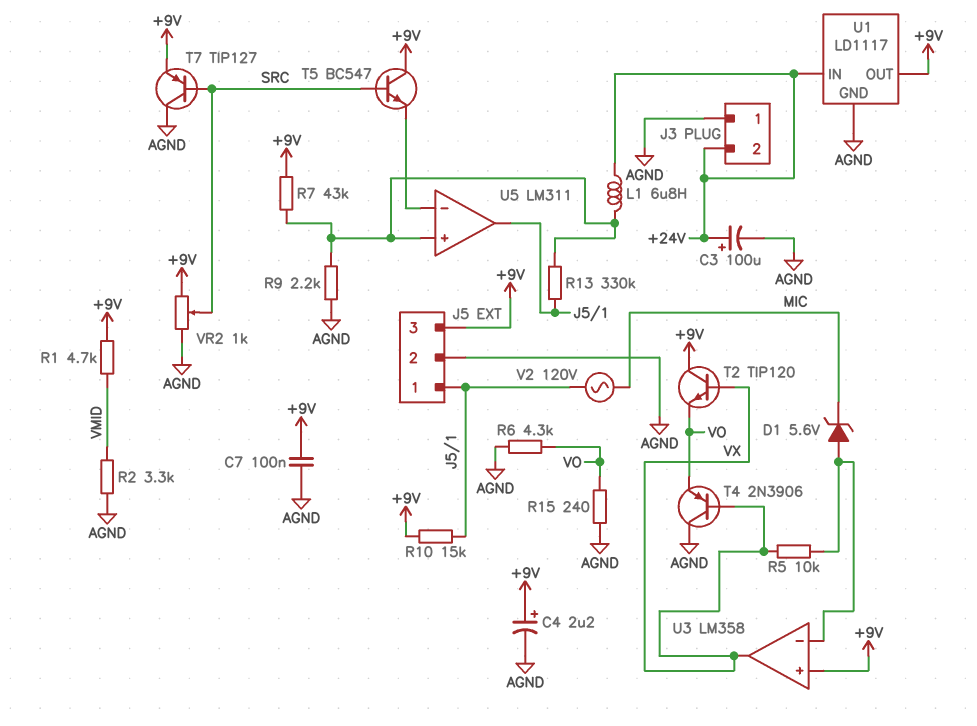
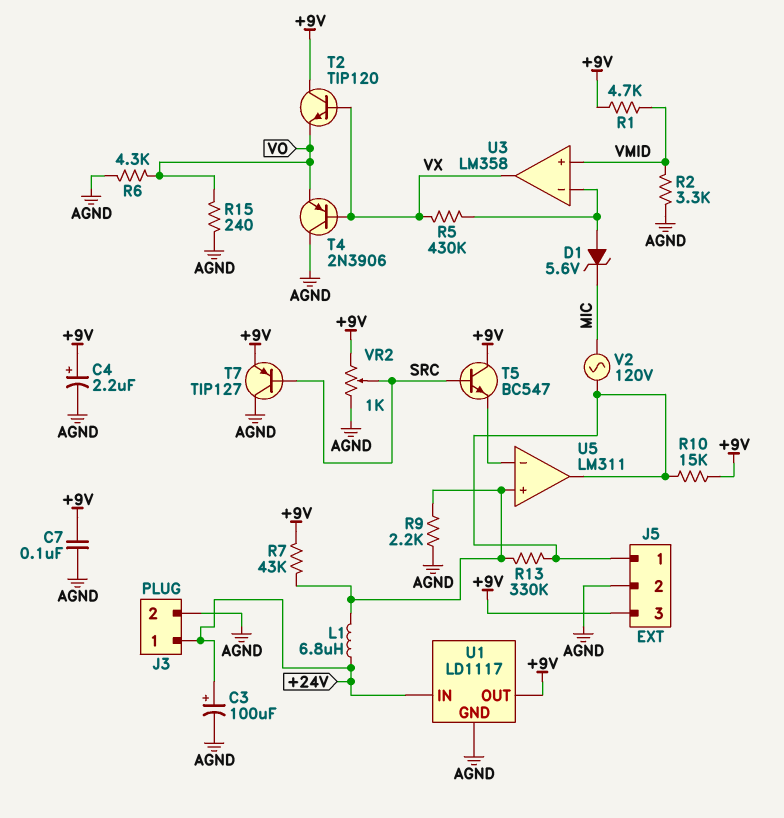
J3 pin 1: AGND -> +24V
J3 pin 2: +24V -> AGND
R5: 10k (U3/in-, VX) -> 430k (U3/in-, VX)
U3 pin in+: +9V -> VMID

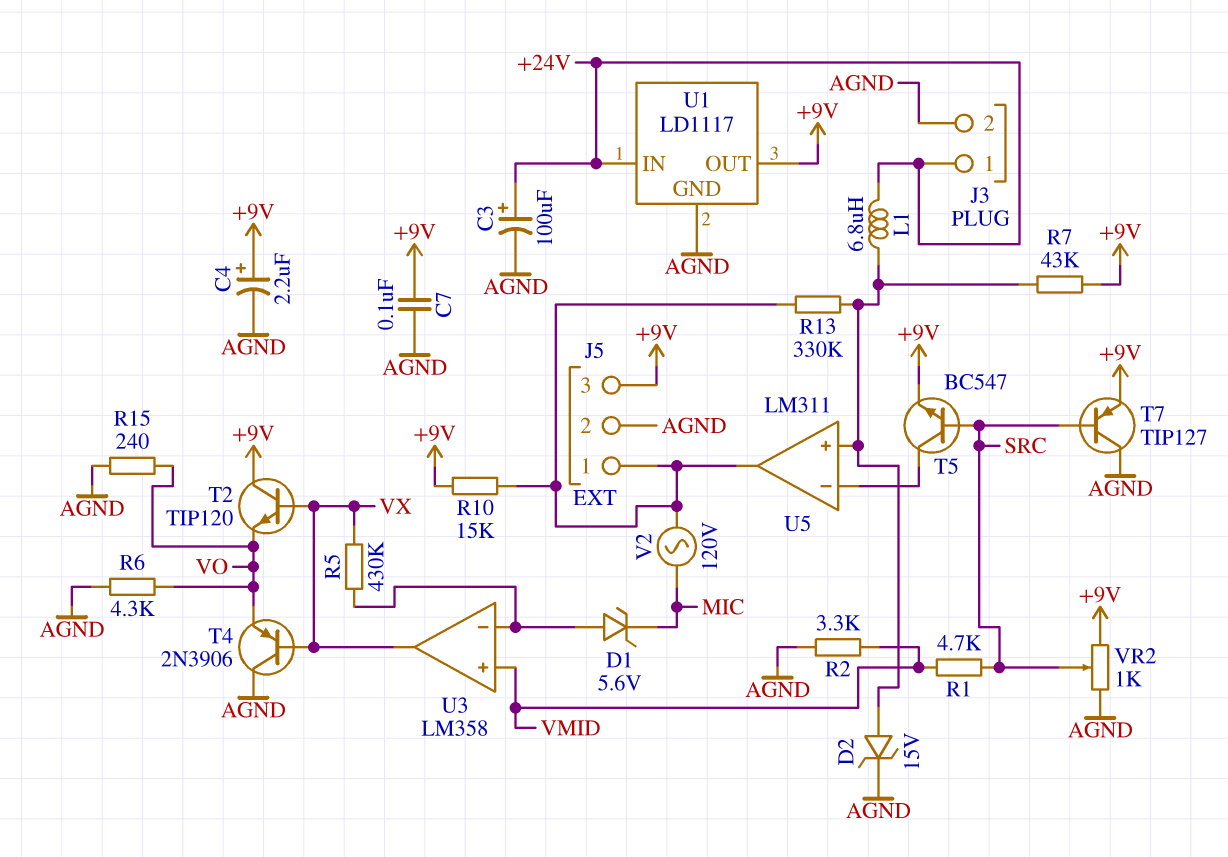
D2: none -> zener 15V (A U5/in+, K AGND)
R1: 4.7k (+9V, VMID) -> 4.7k (SRC, VMID)
R9: 2.2k (AGND, U5/in+) -> none
T5: NPN BC547 (B SRC, C +9V, E U5/in-) -> NPN BC547 (B SRC, C U5/in-, E +9V)

